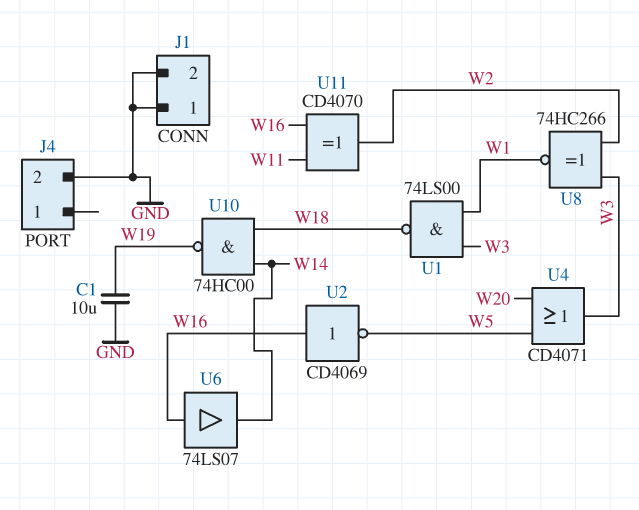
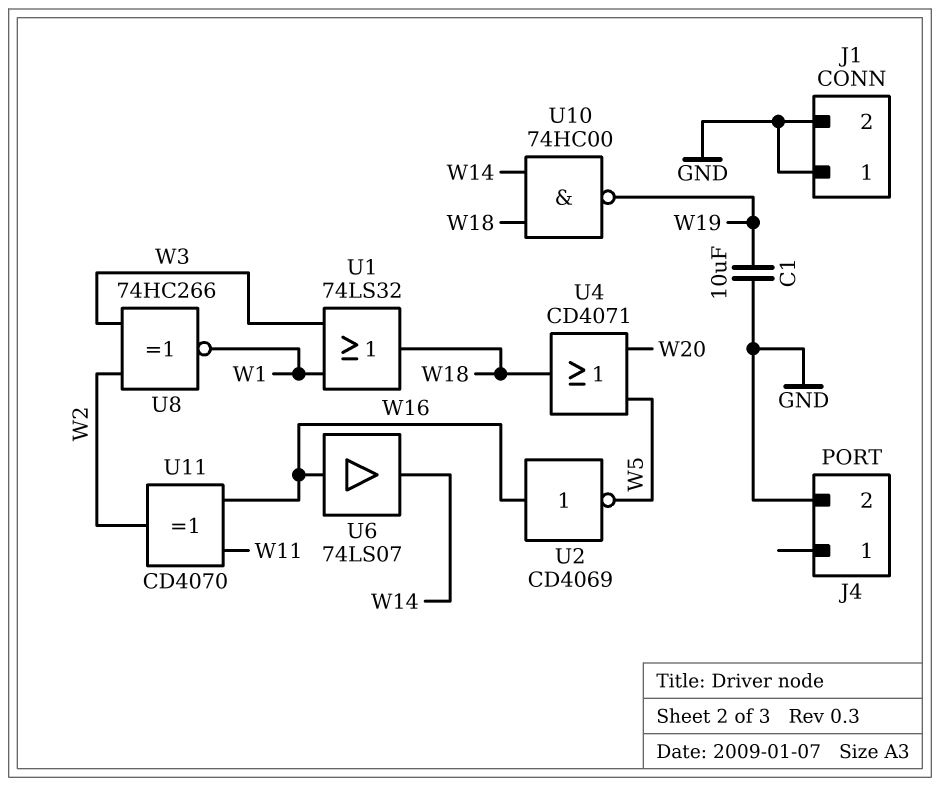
U1: NAND 74LS00 (in W1, in W3, out W18) -> OR 74LS32 (in W1, in W3, out W18)
U4: OR CD4071 (in W5, in W20, out W3) -> OR CD4071 (in W5, in W20, out W18)

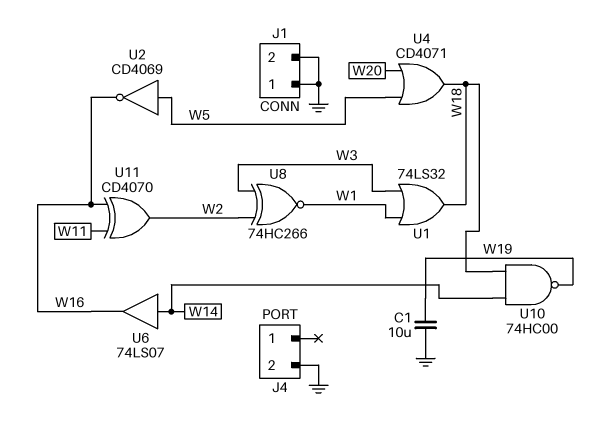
U2: NOT CD4069 (in W16, out W5) -> NOT CD4069 (in W5, out W16)
U6: buffer 74LS07 (in W16, out W14) -> buffer 74LS07 (in W14, out W16)

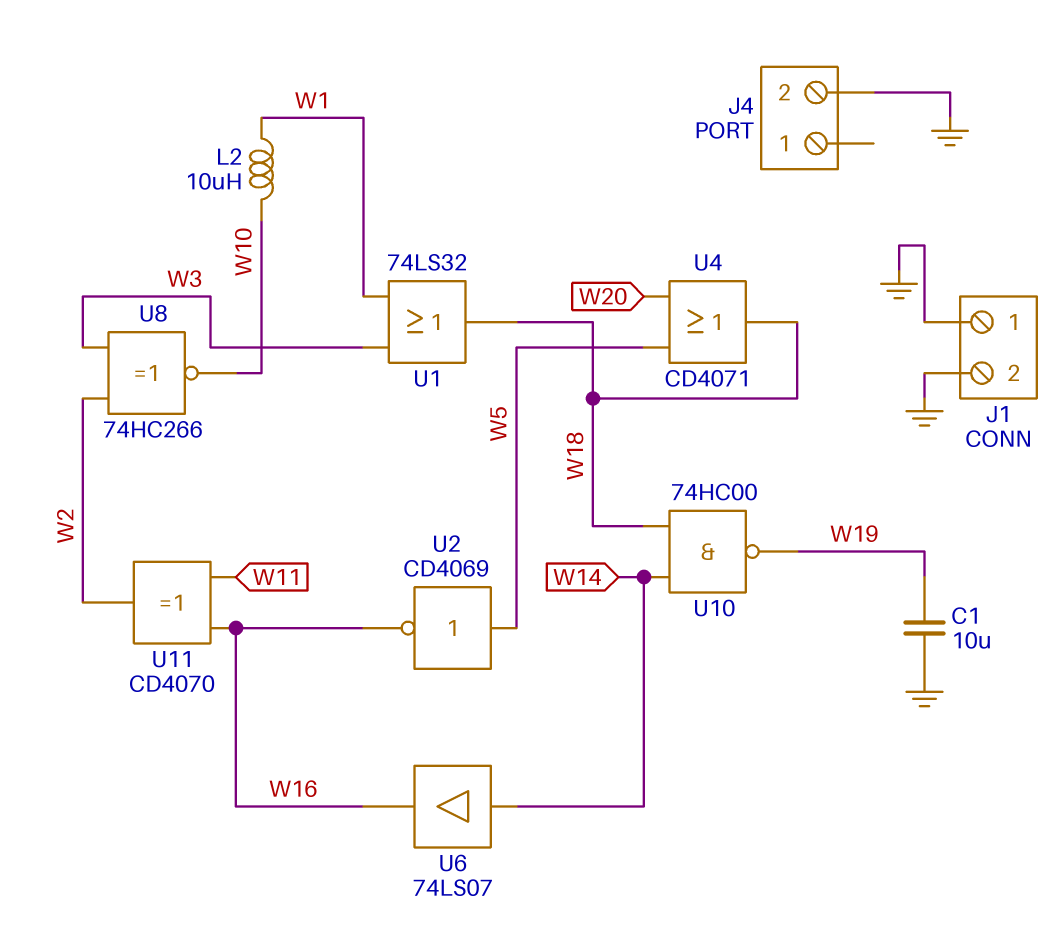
L2: none -> 10uH (W1, W10)
U8: XNOR 74HC266 (in W2, in W3, out W1) -> XNOR 74HC266 (in W2, in W3, out W10)

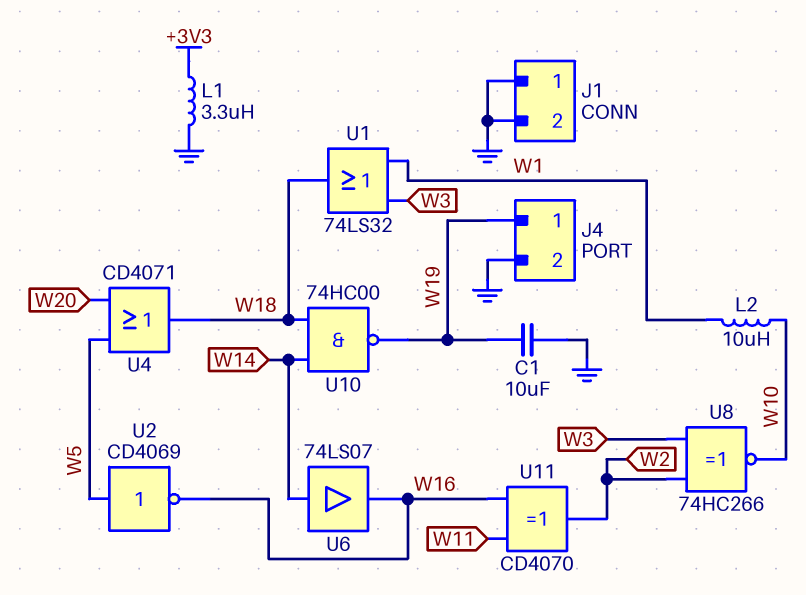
J4 pin 1: none -> W19
L1: none -> 3.3uH (+3V3, GND)

